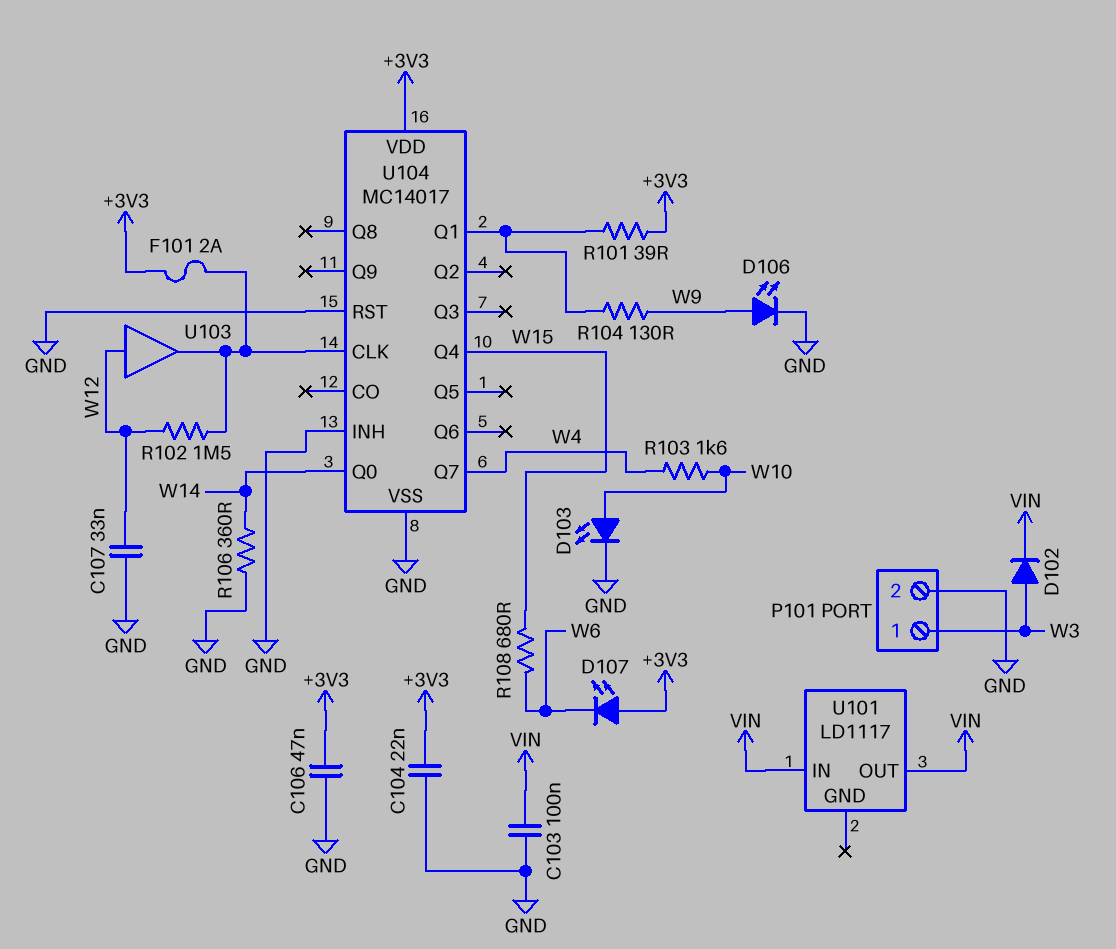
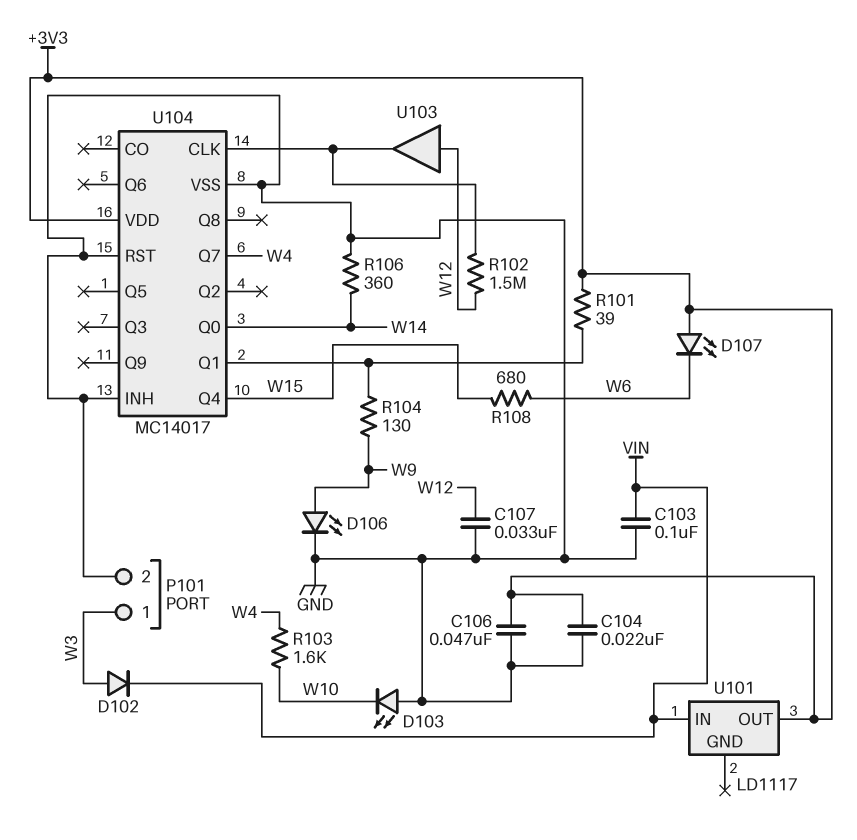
D103: LED (A W10, K GND) -> LED (A GND, K W10)
F101: 2A (+3V3, U104/CLK) -> none
U101 pin OUT: VIN -> +3V3

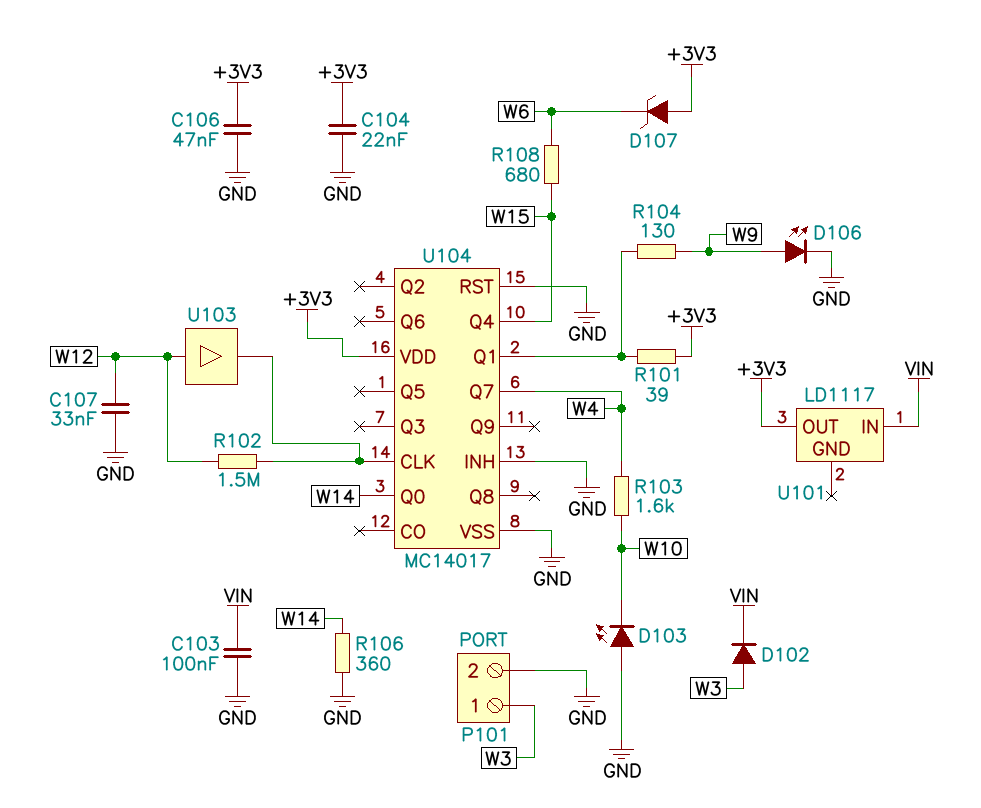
D107: LED (A +3V3, K W6) -> zener (A +3V3, K W6)

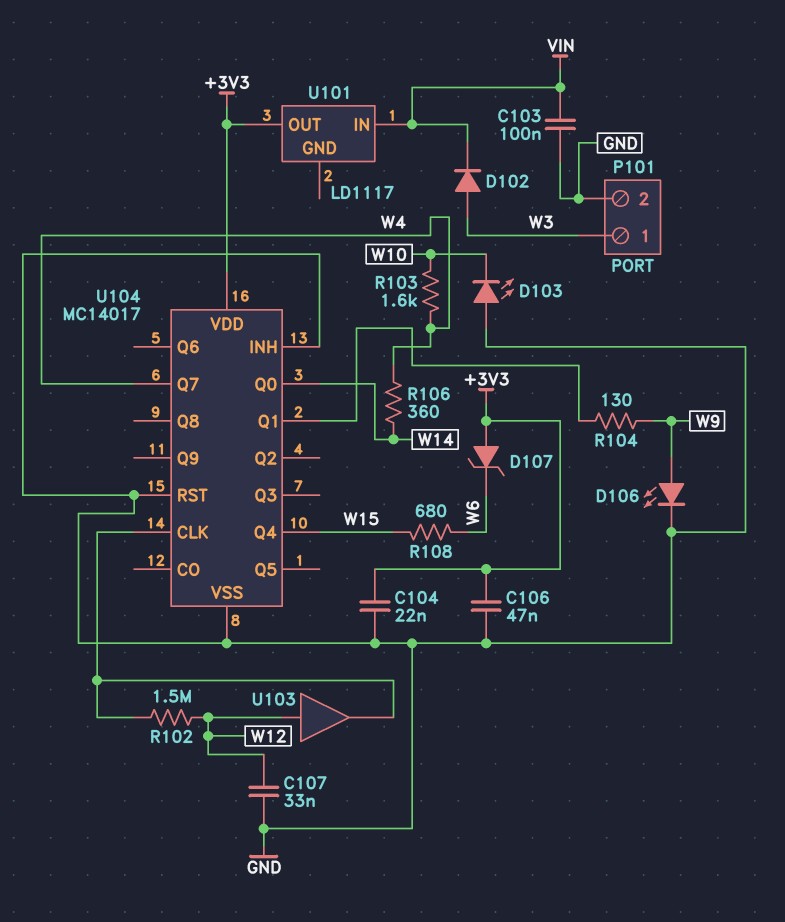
R101: 39 (+3V3, U104/Q1) -> none
R106: 360 (GND, W14) -> 360 (W4, W14)

